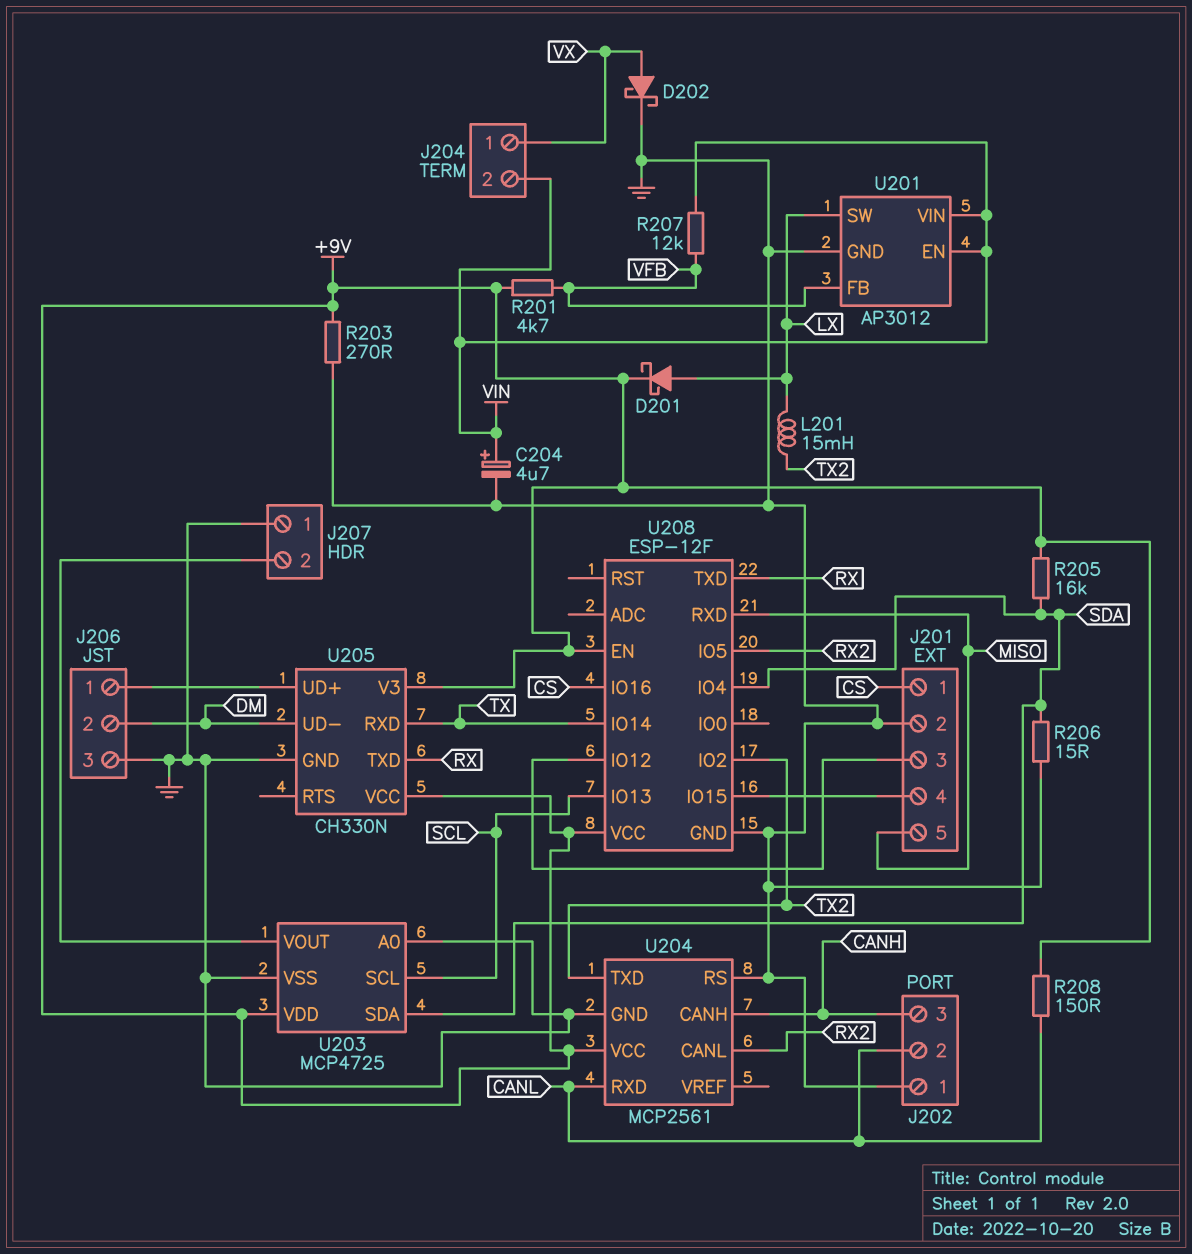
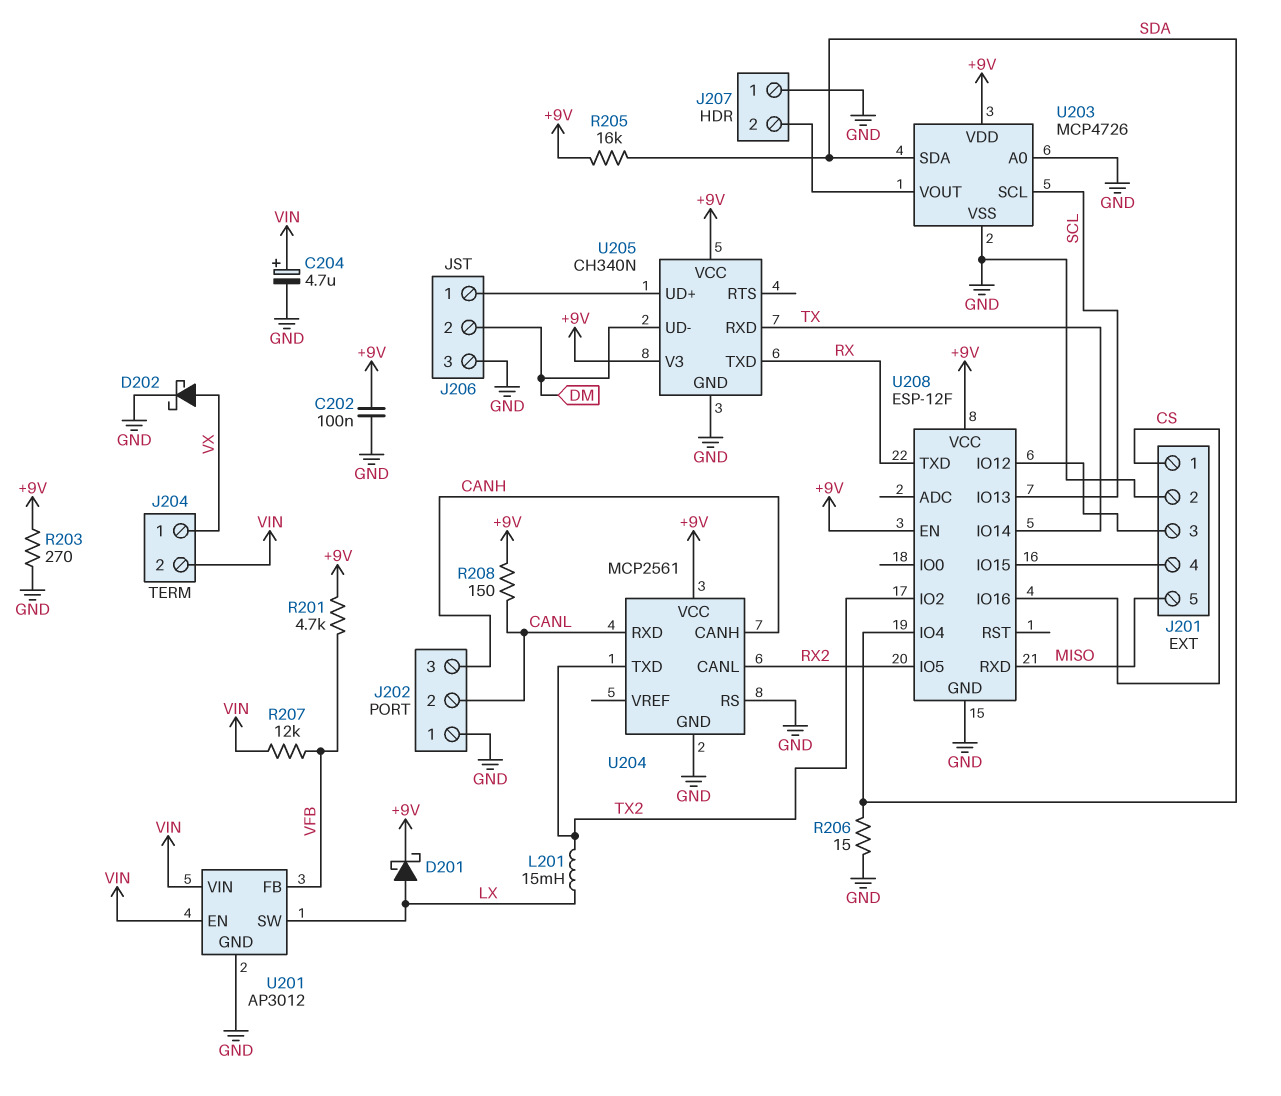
C202: none -> 100nF (+9V, GND)
U203: MCP4725 -> MCP4726
U205: CH330N -> CH340N

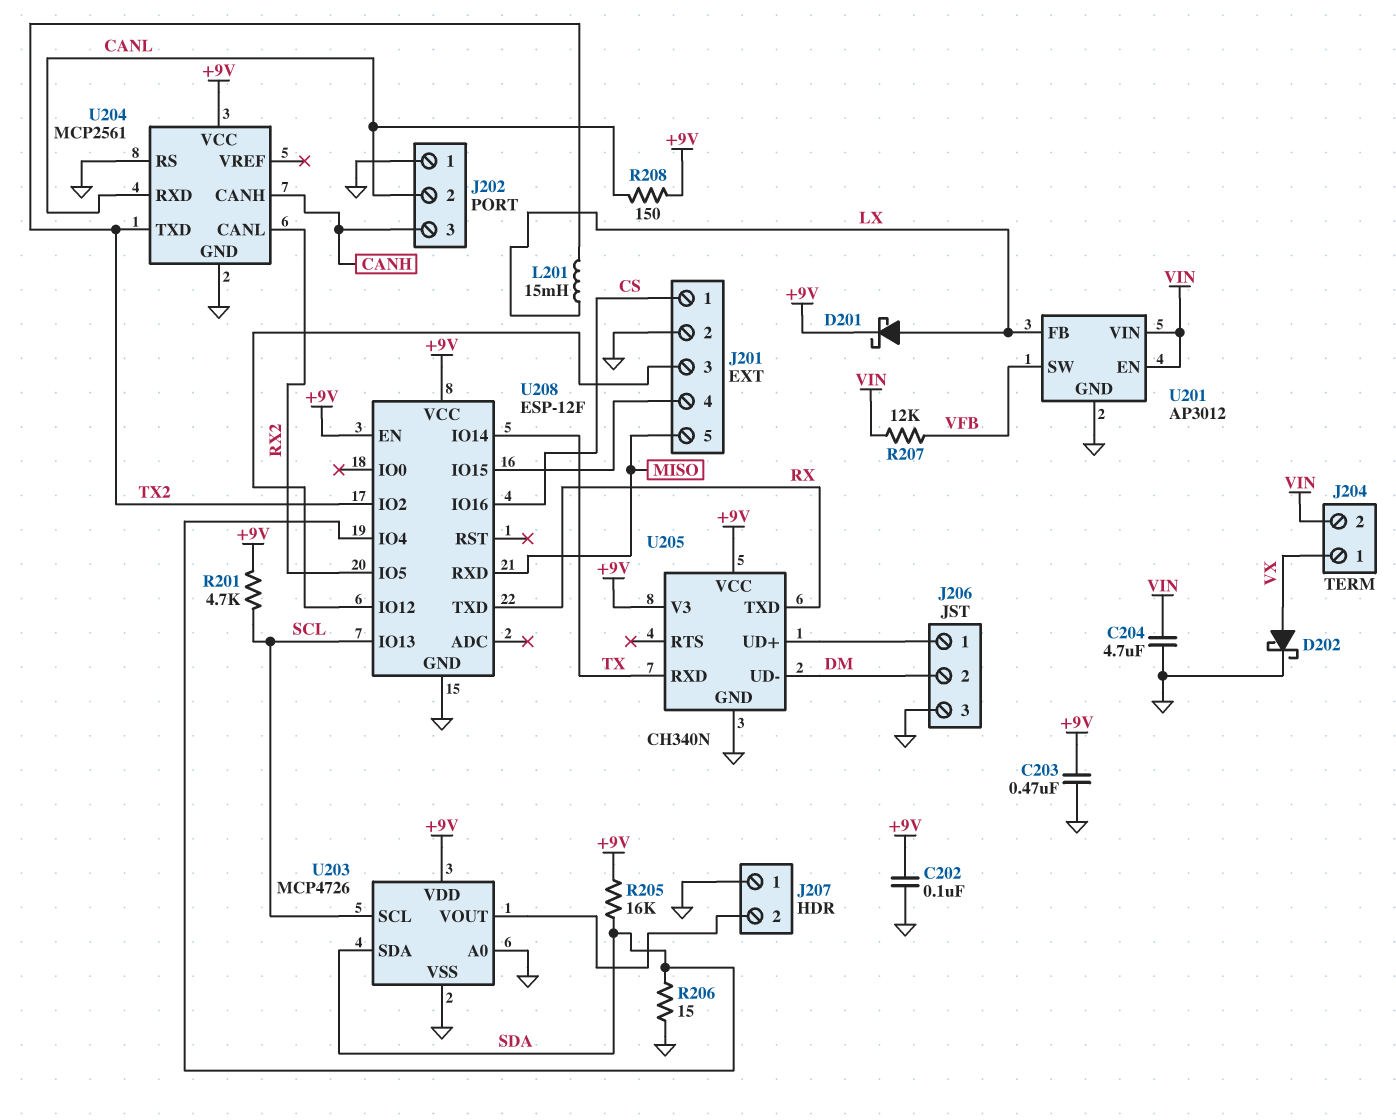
C203: none -> 470nF (+9V, GND)
C204: 4.7uF (plus VIN, minus GND) -> 4.7uF (GND, VIN)
R201: 4.7k (+9V, VFB) -> 4.7k (+9V, SCL)
R203: 270 (+9V, GND) -> none
U201 pin FB: VFB -> LX
U201 pin SW: LX -> VFB

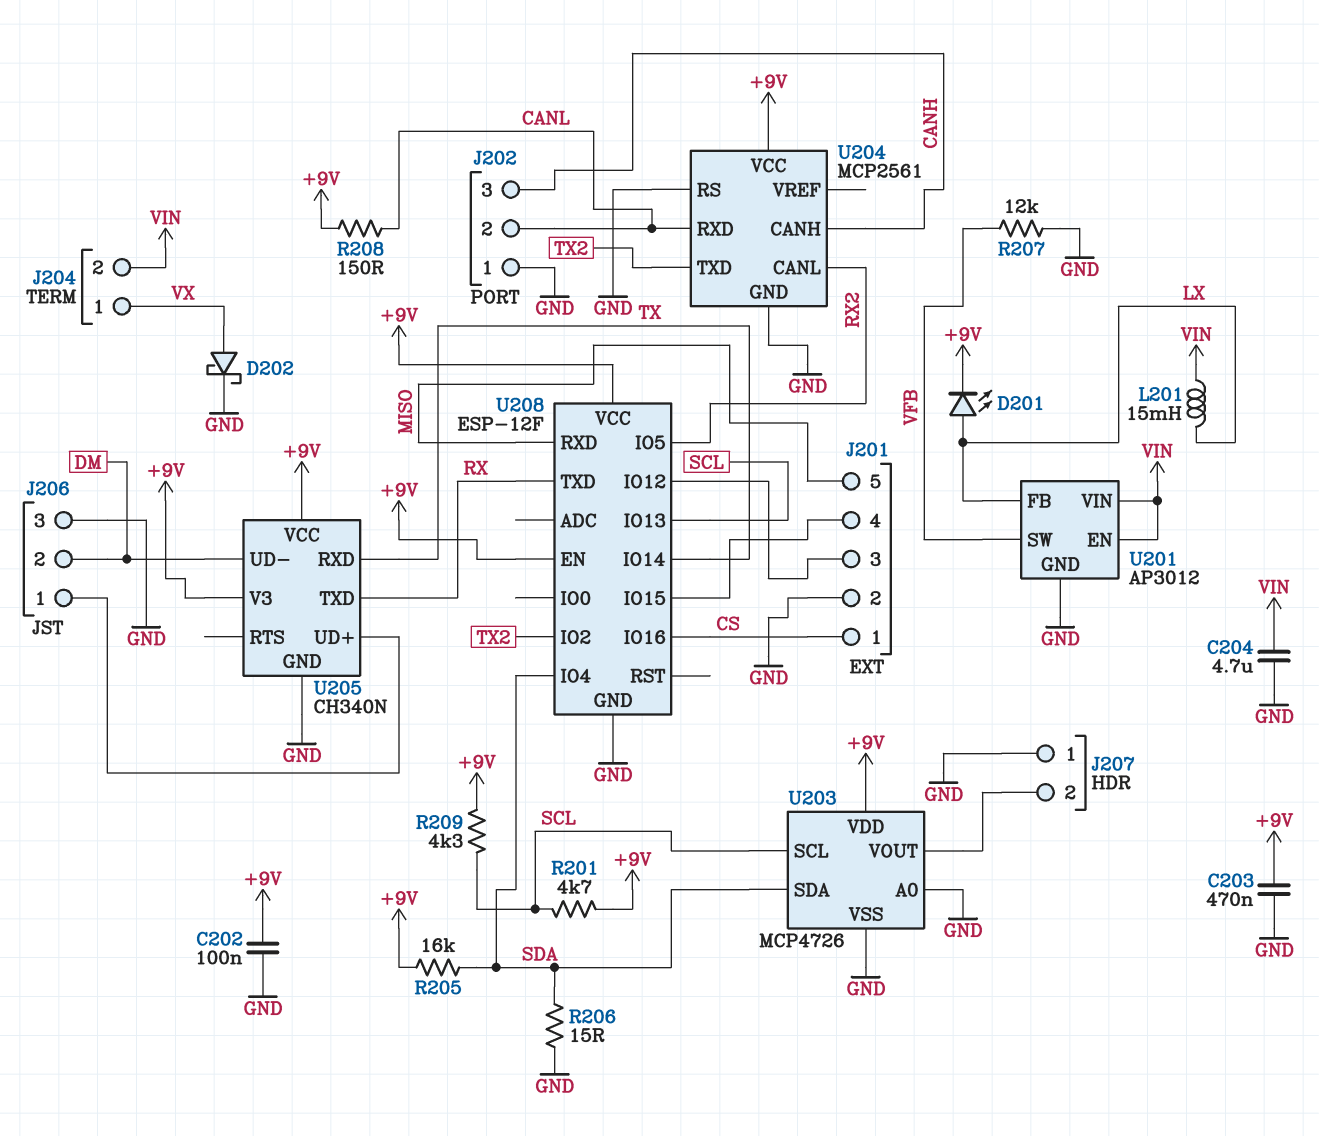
D201: schottky (A LX, K +9V) -> LED (A LX, K +9V)
L201: 15mH (LX, TX2) -> 15mH (LX, VIN)
R207: 12k (VFB, VIN) -> 12k (GND, VFB)
R209: none -> 4.3k (+9V, SCL)

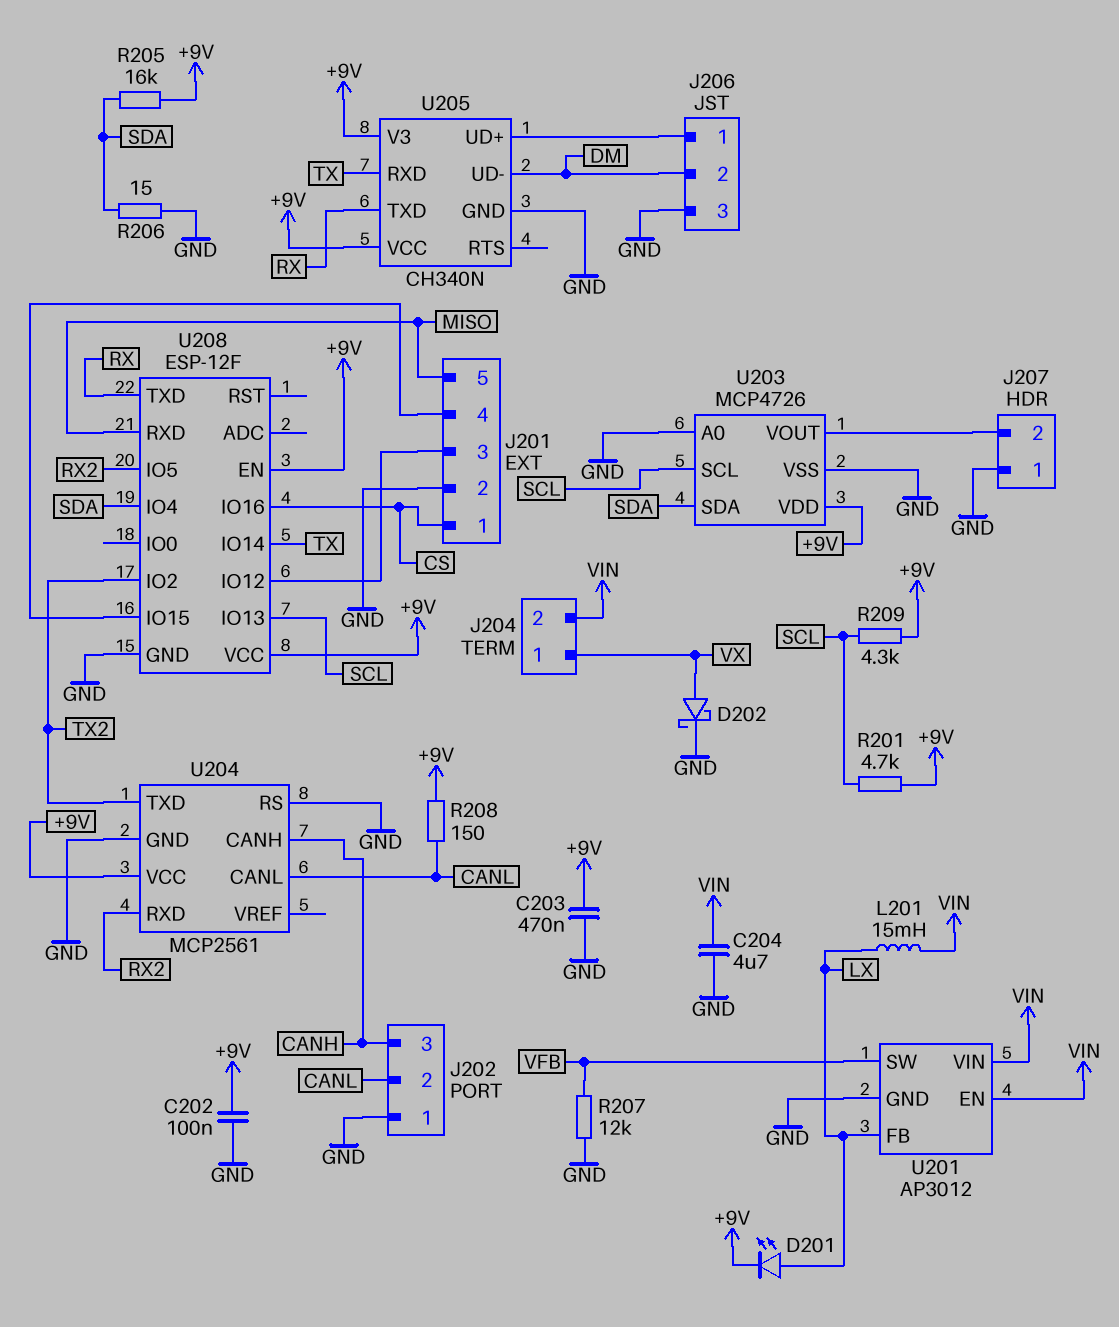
U204 pin CANL: RX2 -> CANL
U204 pin RXD: CANL -> RX2

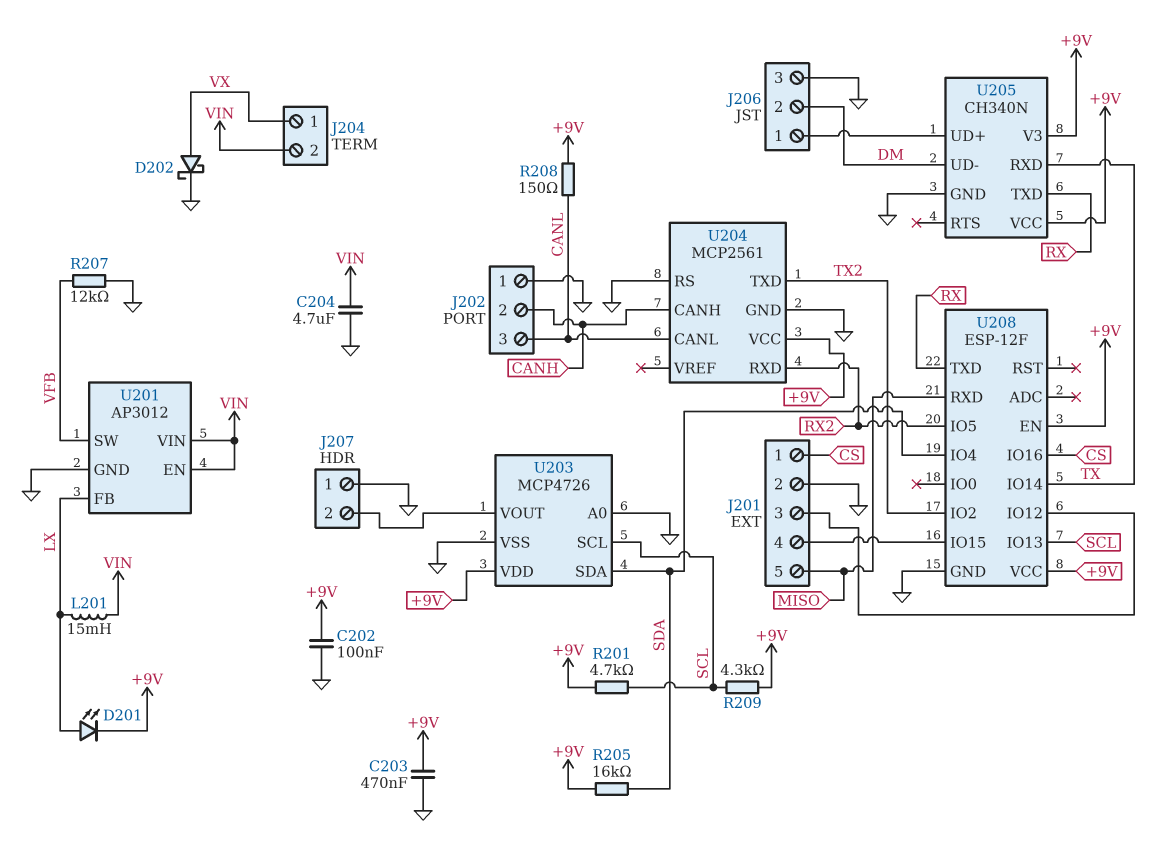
J202 pin 2: CANL -> CANH
J202 pin 3: CANH -> CANL
R206: 15 (GND, SDA) -> none

